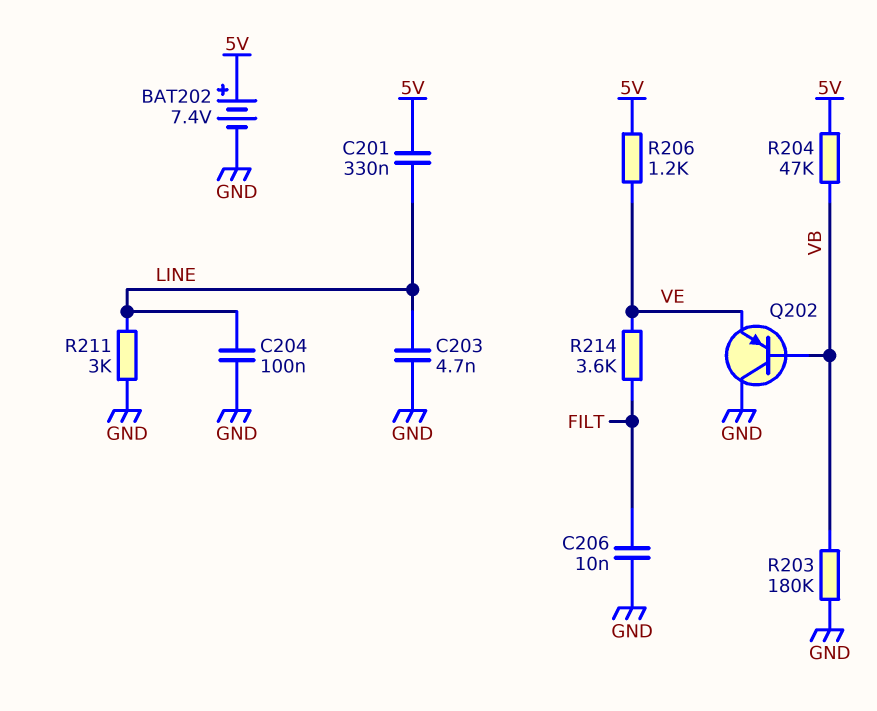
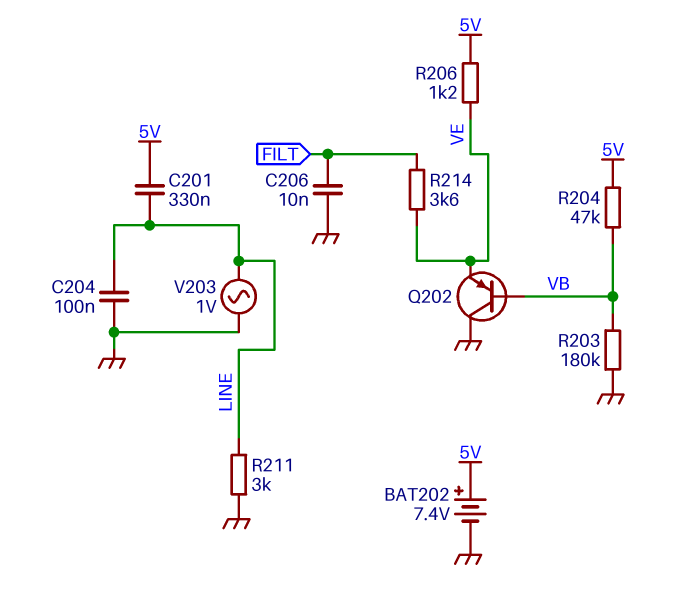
C203: 4.7nF (GND, LINE) -> none
V203: none -> AC 1V (GND, LINE)

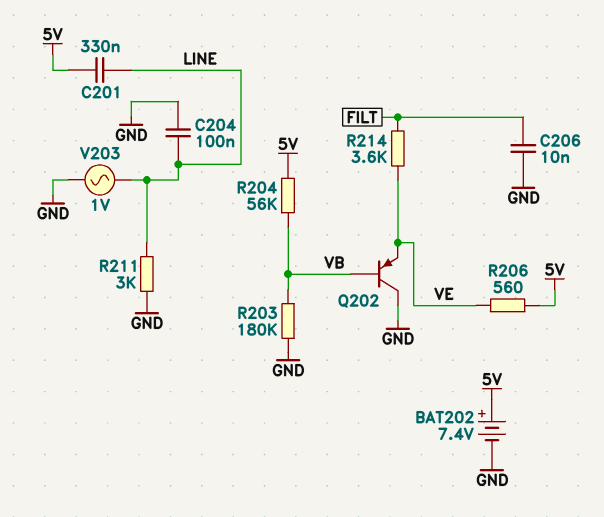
R204: 47k (5V, VB) -> 56k (5V, VB)
R206: 1.2k (5V, VE) -> 560 (5V, VE)

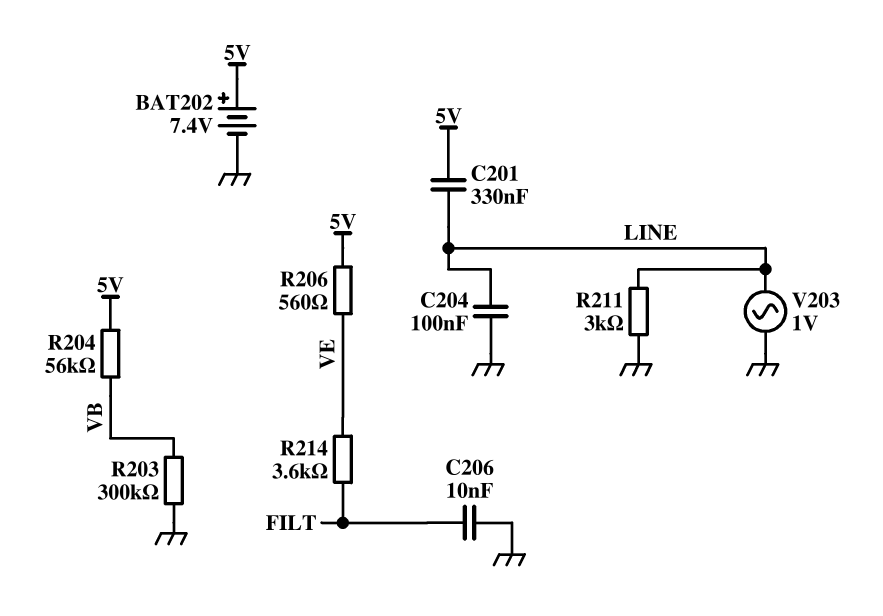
Q202: PNP (B VB, C GND, E VE) -> none
R203: 180k (GND, VB) -> 300k (GND, VB)

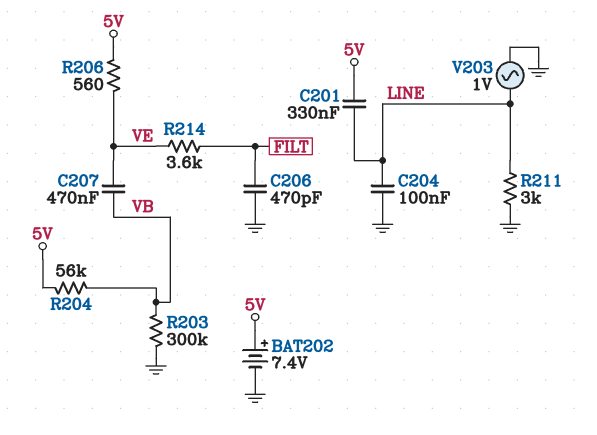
C206: 10nF (FILT, GND) -> 470pF (FILT, GND)
C207: none -> 470nF (VB, VE)

